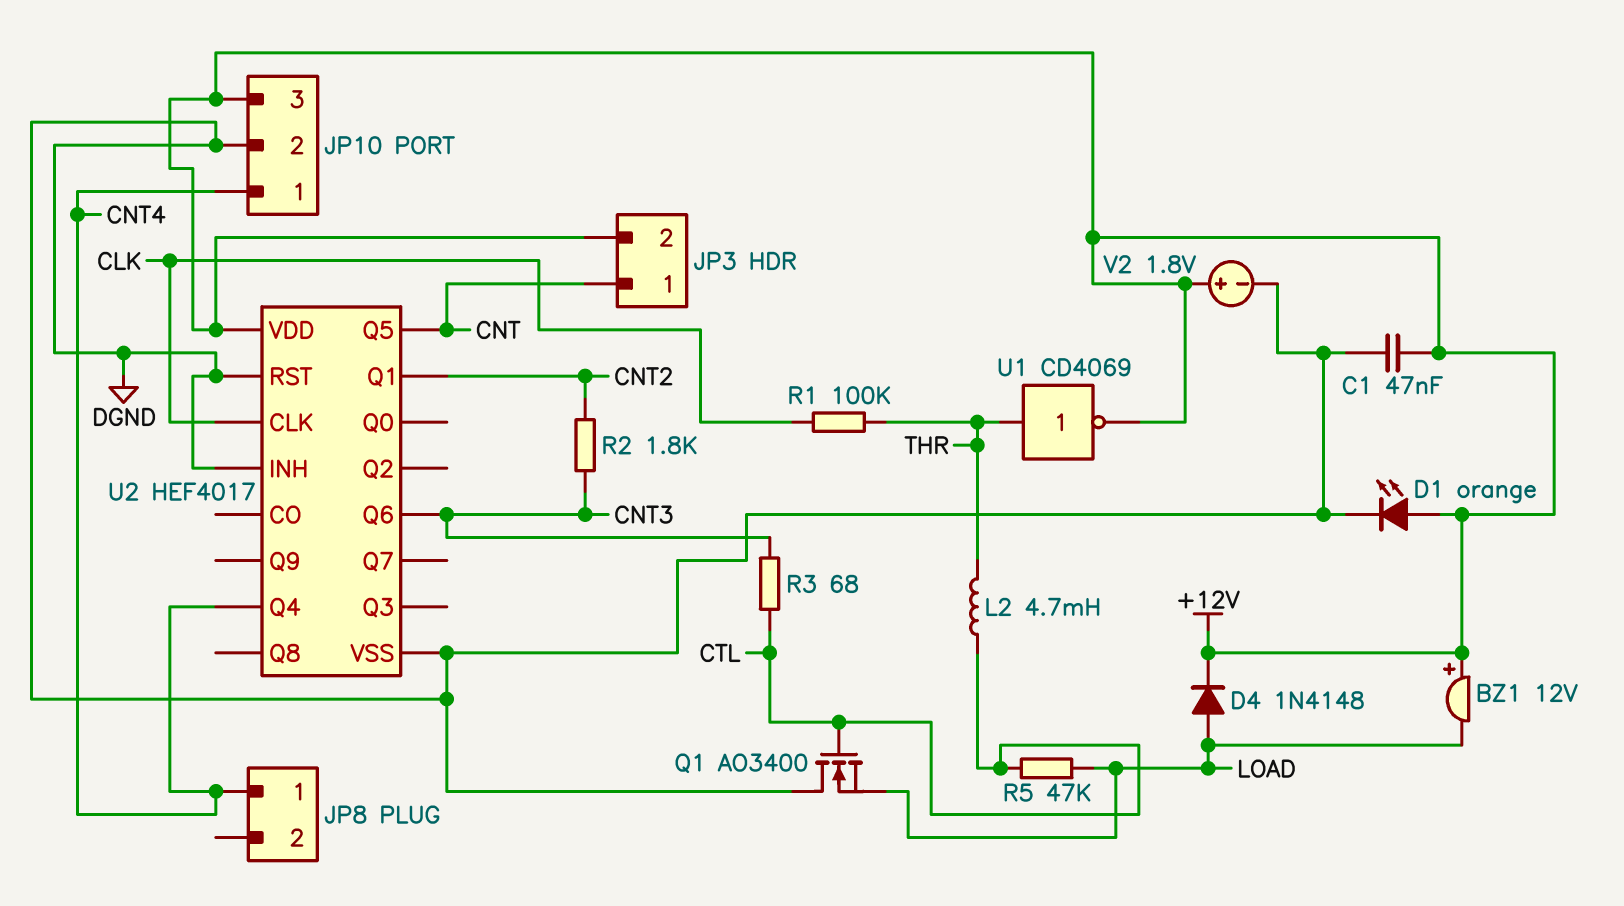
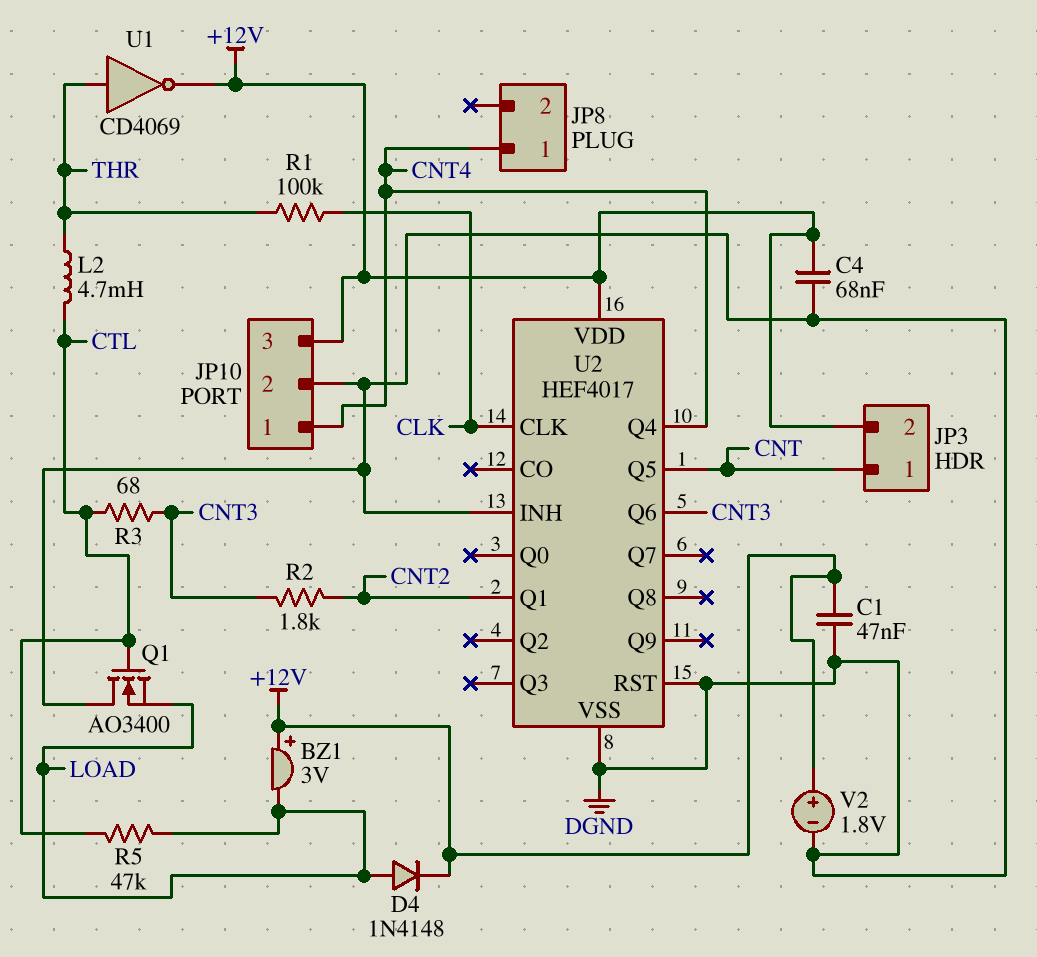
BZ1: buzzer 12V (plus +12V, minus LOAD) -> buzzer 3V (plus +12V, minus LOAD)
C4: none -> 68nF (+12V, DGND)
D1: LED orange (A +12V, K DGND) -> none

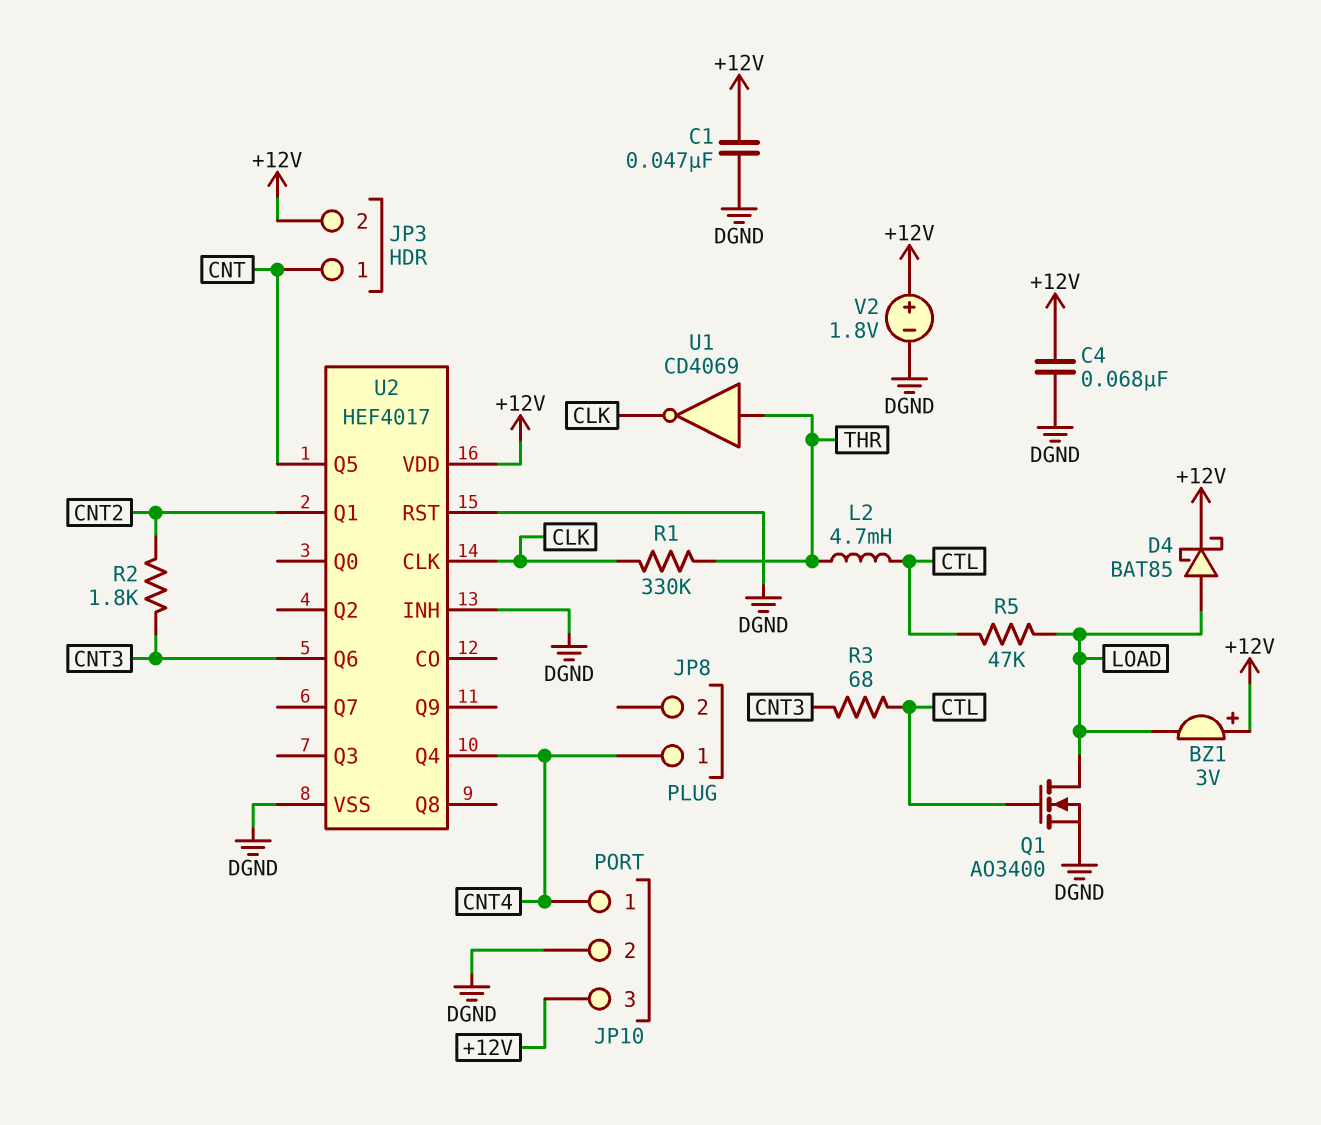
D4: diode 1N4148 (A LOAD, K +12V) -> schottky BAT85 (A LOAD, K +12V)
Q1: NMOS AO3400 (G CTL, D DGND, S LOAD) -> NMOS AO3400 (G CTL, D LOAD, S DGND)
R1: 100k (CLK, THR) -> 330k (CLK, THR)
U1: NOT CD4069 (in THR, out +12V) -> NOT CD4069 (in THR, out CLK)

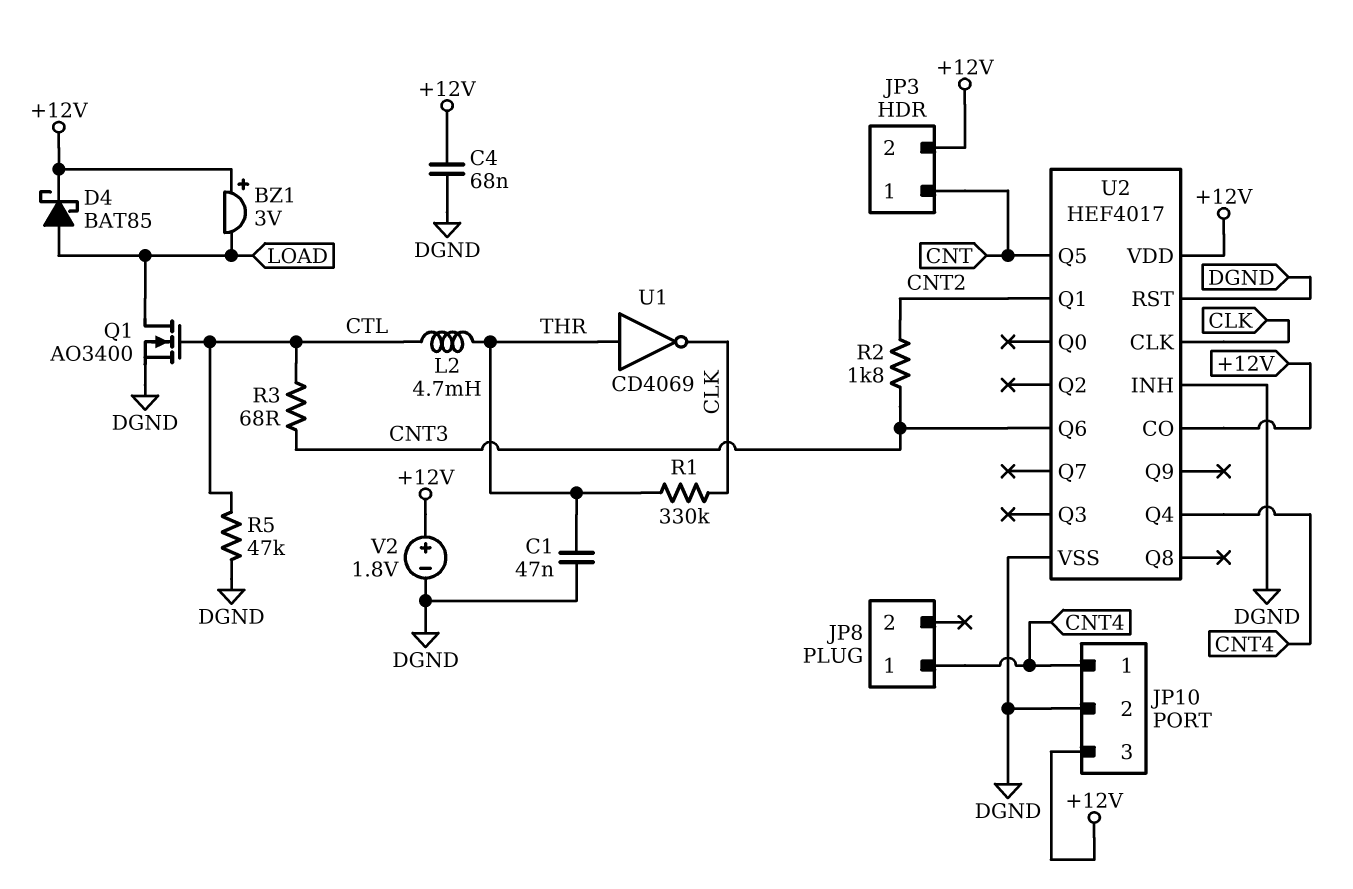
C1: 47nF (+12V, DGND) -> 47nF (DGND, THR)
R5: 47k (CTL, LOAD) -> 47k (CTL, DGND)
U2 pin CO: none -> +12V

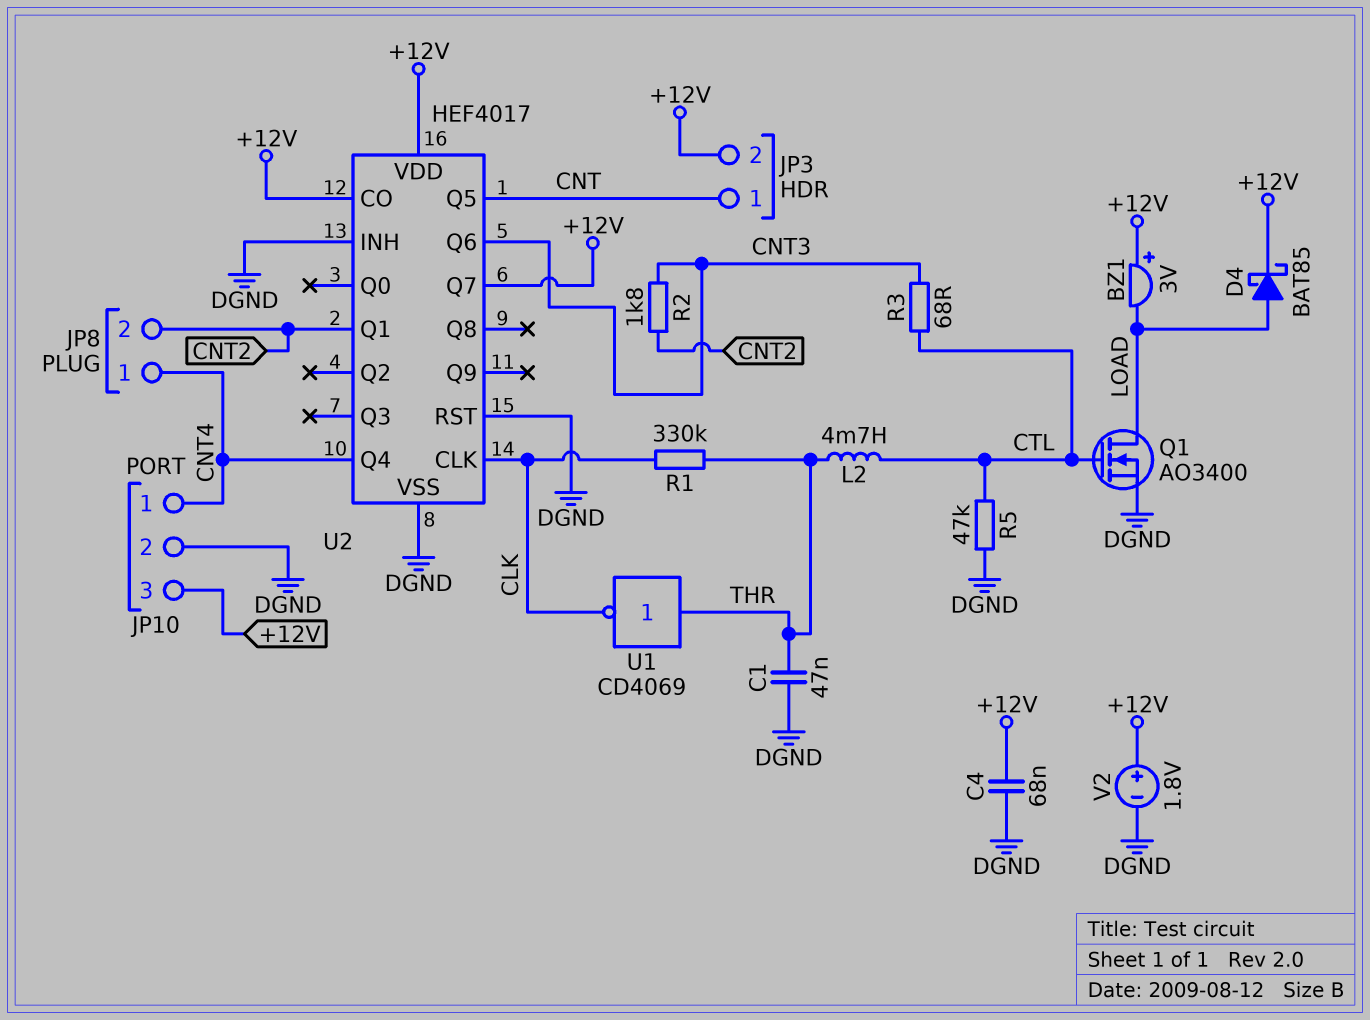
JP8 pin 2: none -> CNT2
U2 pin Q7: none -> +12V

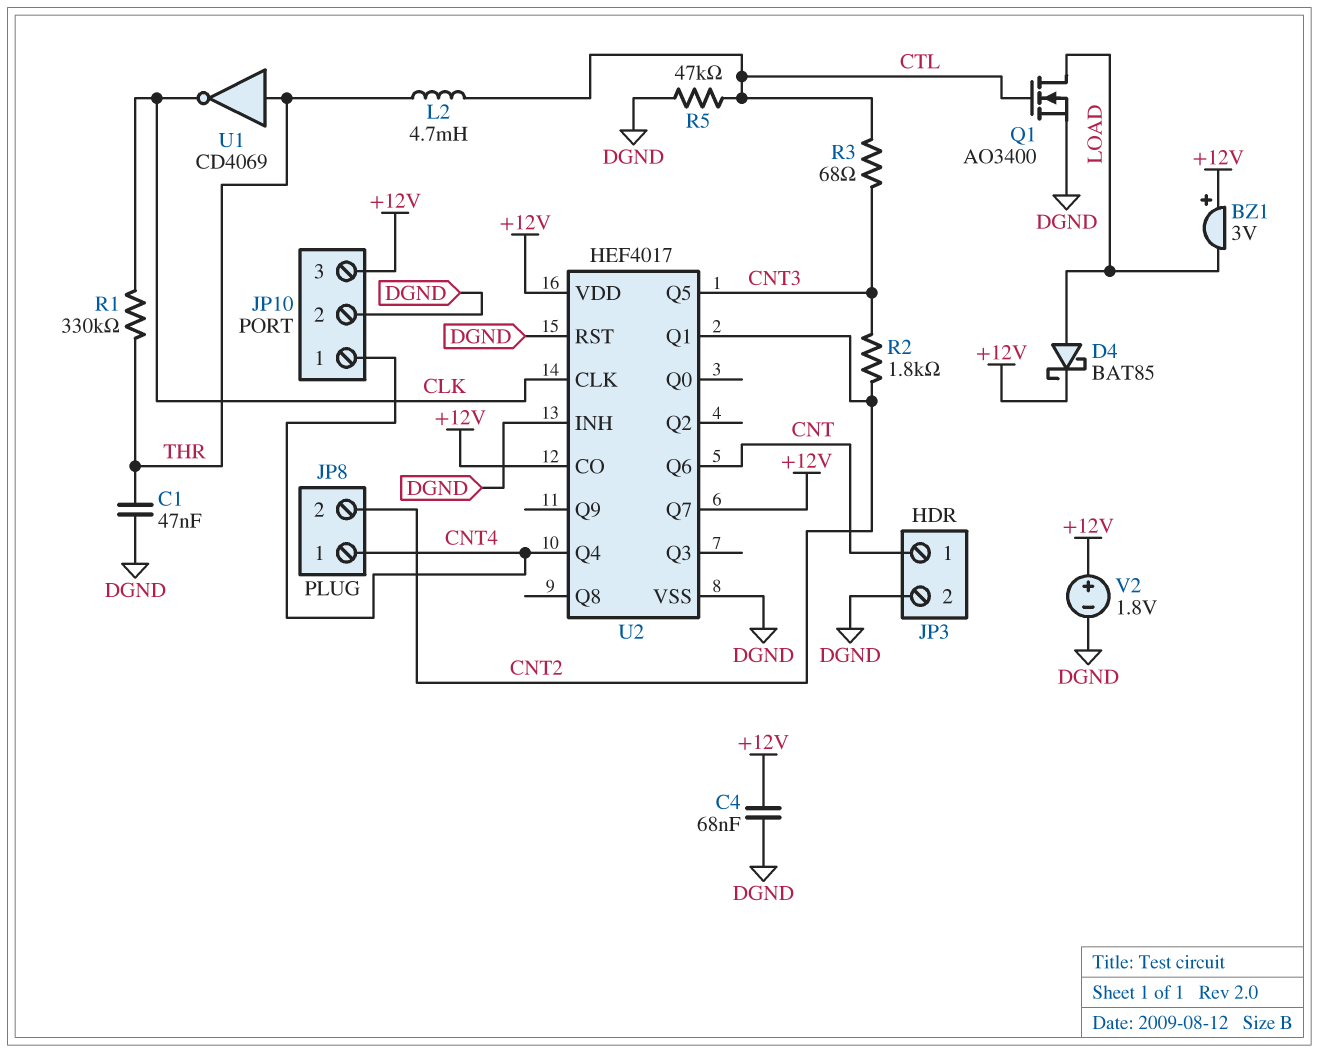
JP3 pin 2: +12V -> DGND
U2 pin Q5: CNT -> CNT3
U2 pin Q6: CNT3 -> CNT

